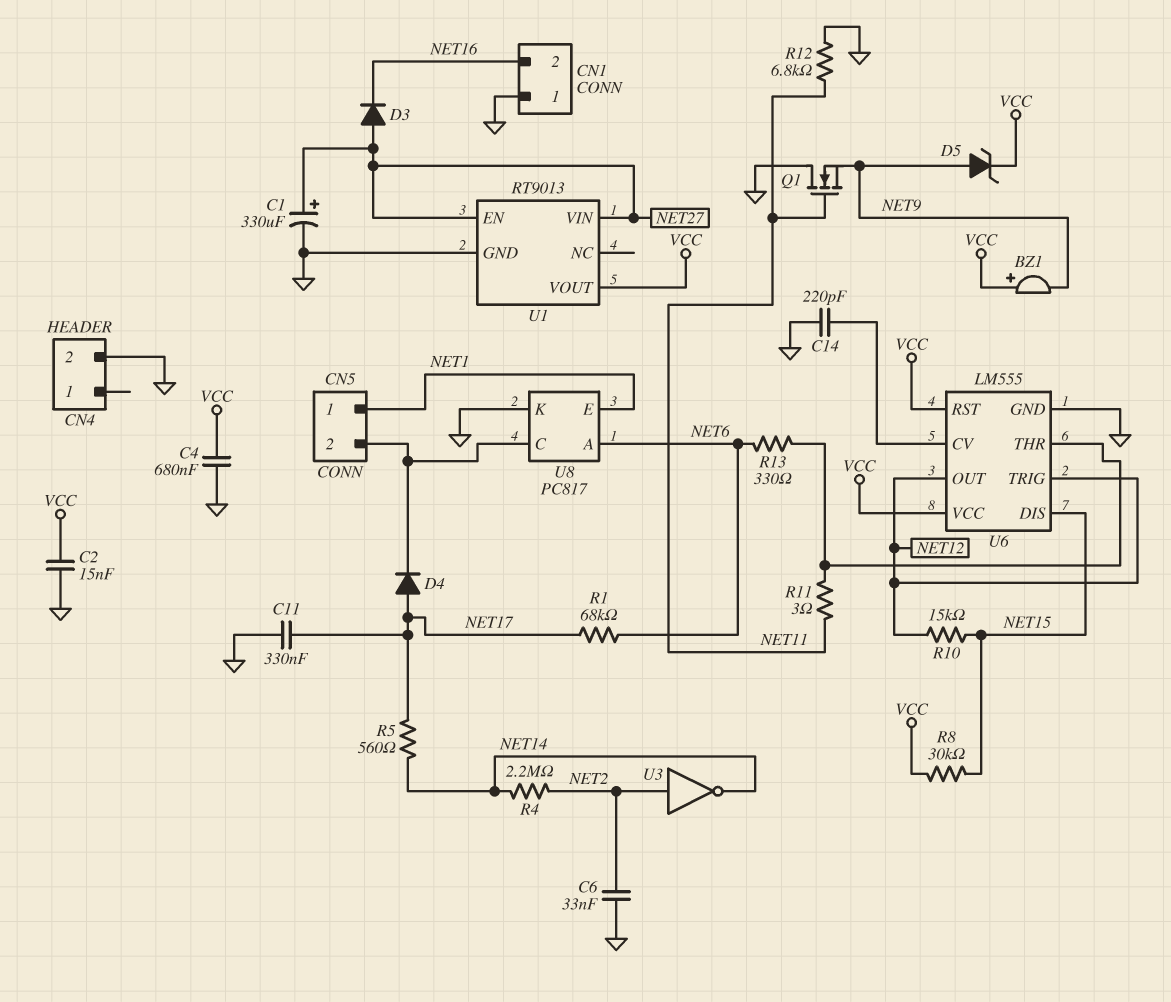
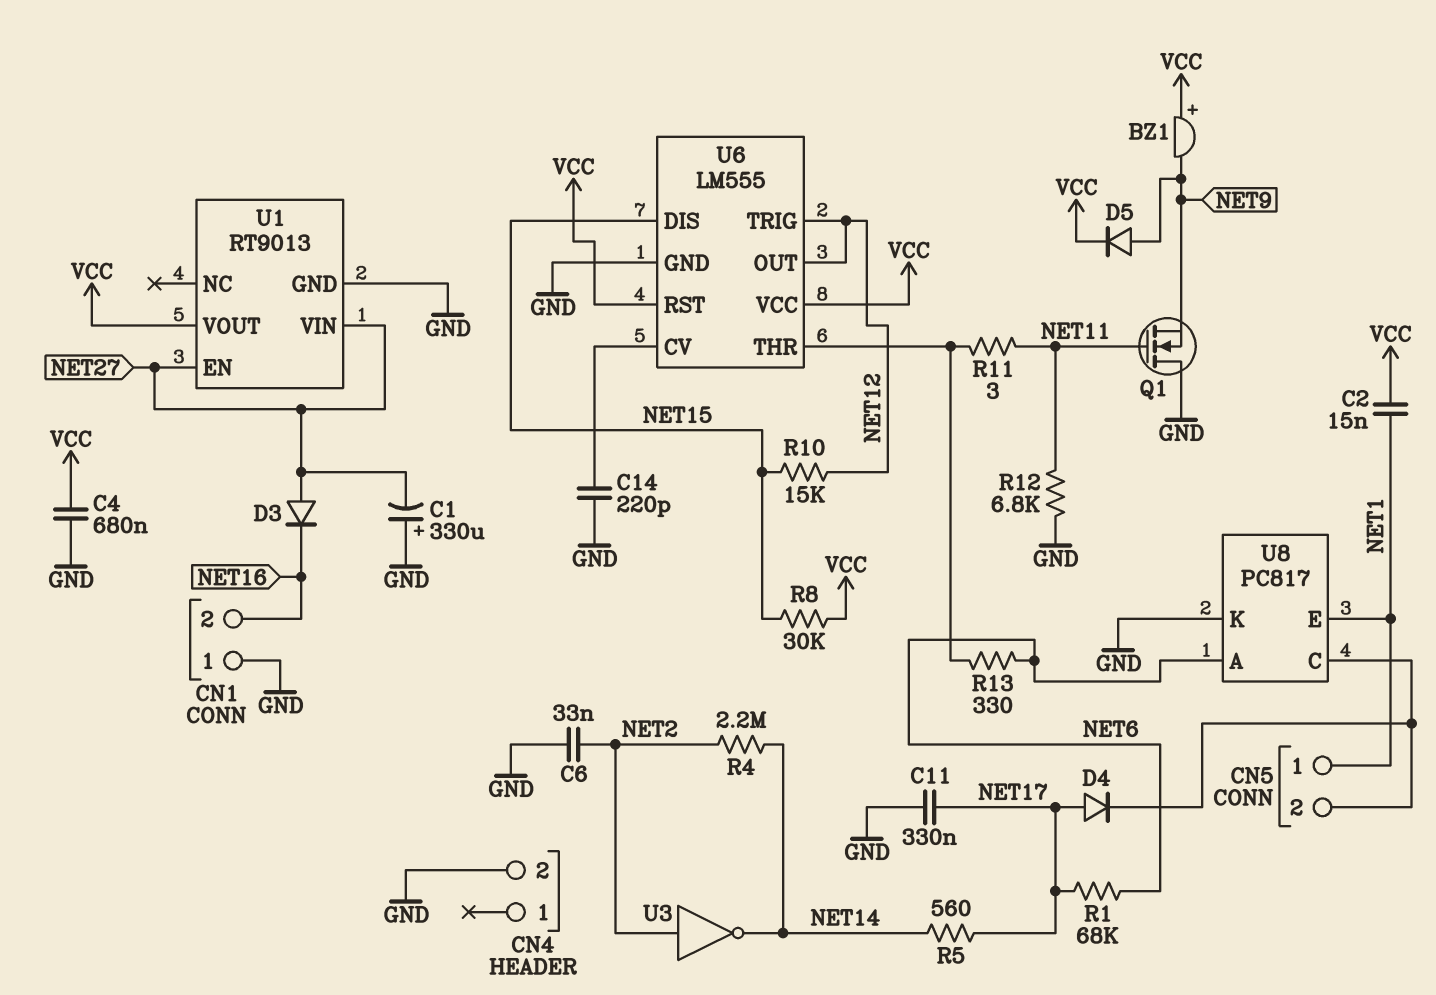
C1: 330uF (plus NET27, minus GND) -> 330uF (plus GND, minus NET27)
C2: 15nF (GND, VCC) -> 15nF (NET1, VCC)
D5: zener (A NET9, K VCC) -> diode (A NET9, K VCC)

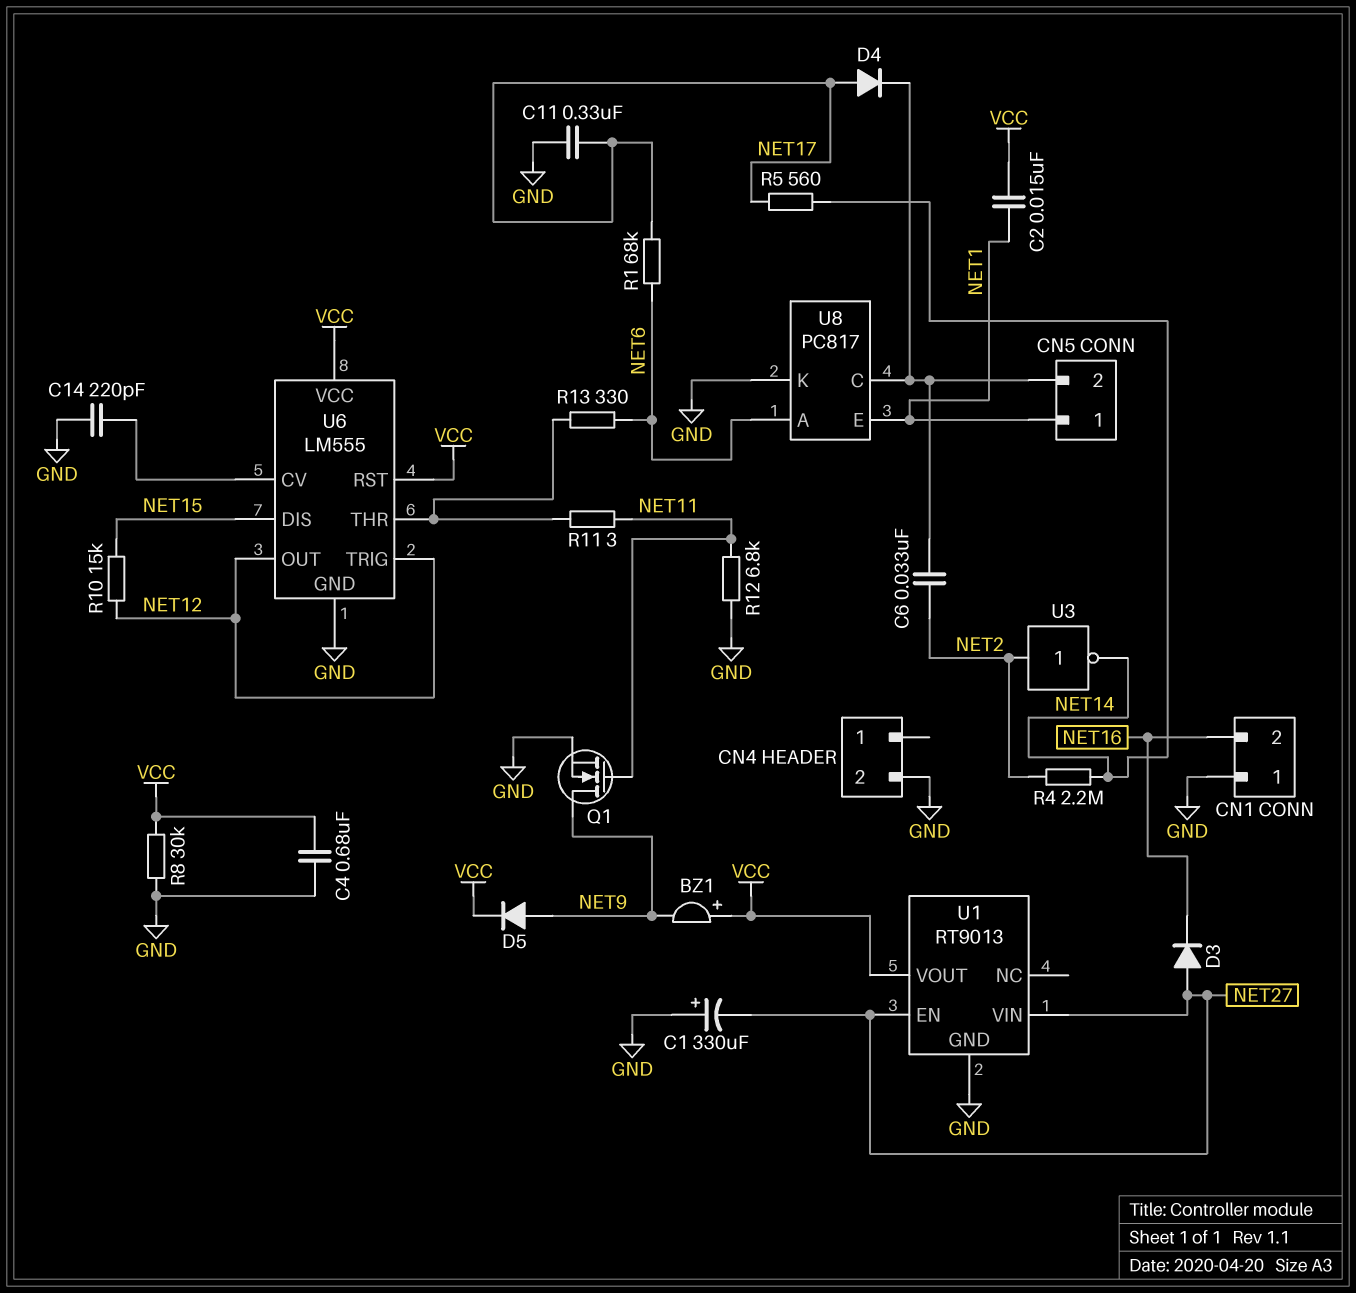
C6: 33nF (GND, NET2) -> 33nF (CN5/2, NET2)
Q1: NMOS (G NET11, D GND, S NET9) -> NMOS (G NET11, D NET9, S GND)
R8: 30k (NET15, VCC) -> 30k (GND, VCC)

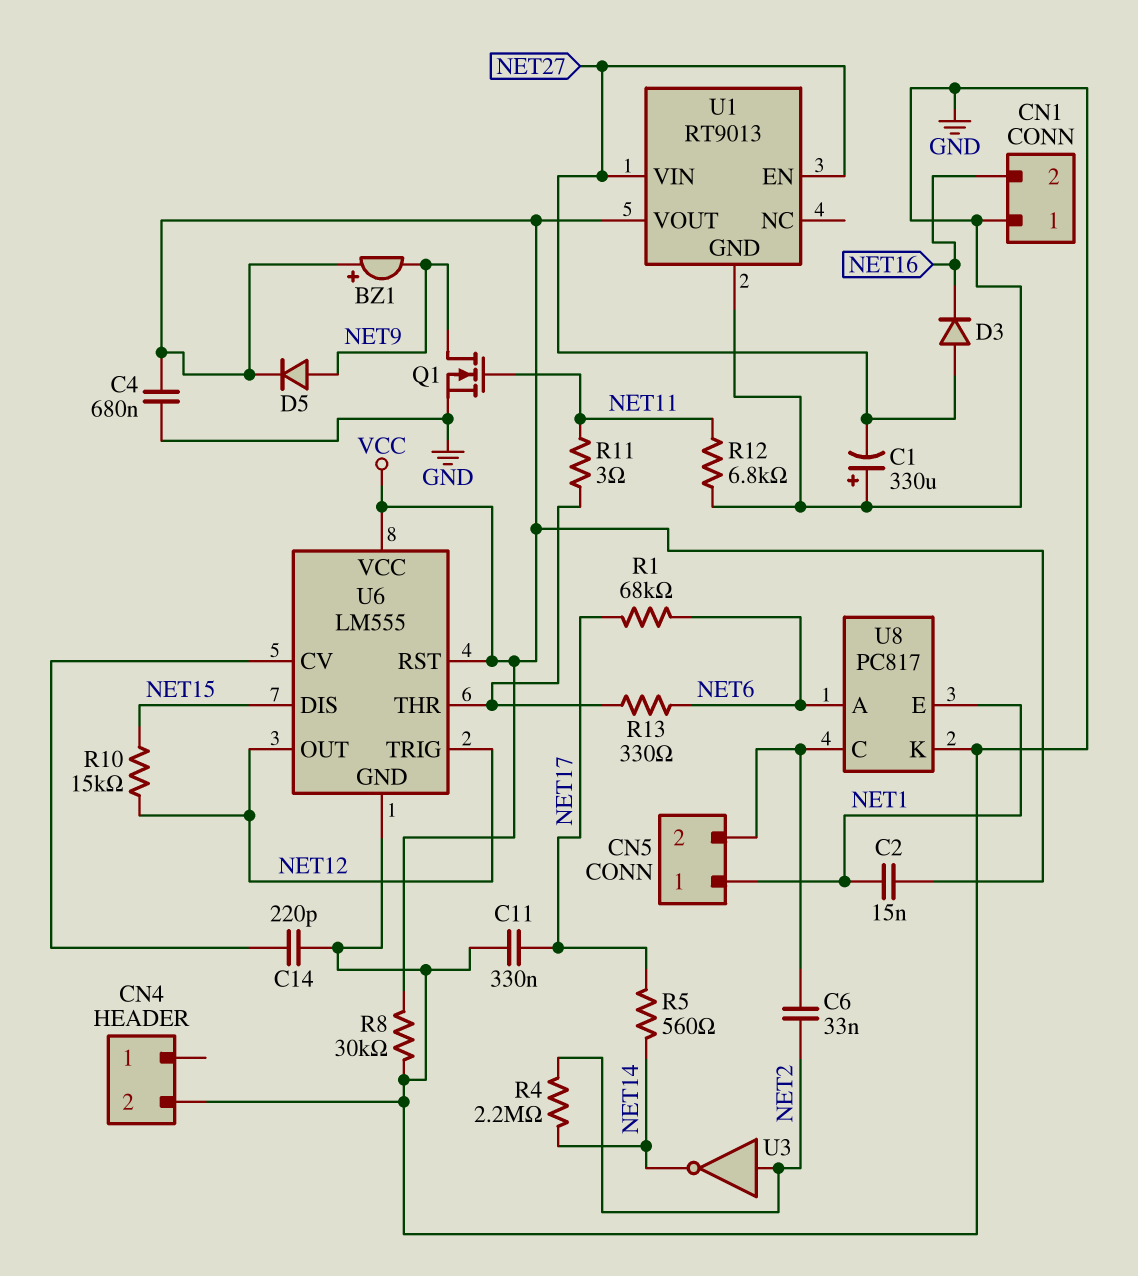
D4: diode (A NET17, K CN5/2) -> none

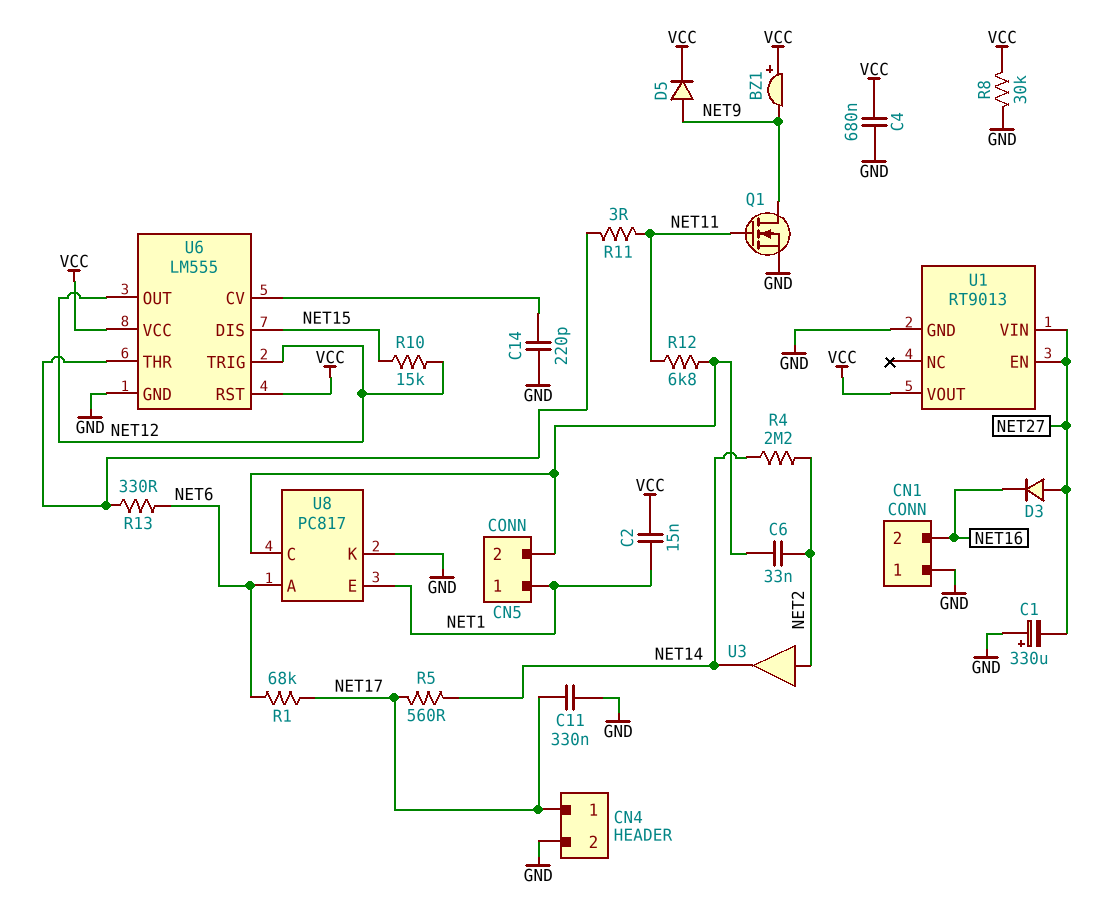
CN4 pin 1: none -> NET17
R12: 6.8k (GND, NET11) -> 6.8k (CN5/2, NET11)
U3: NOT (in NET2, out NET14) -> buffer (in NET2, out NET14)

